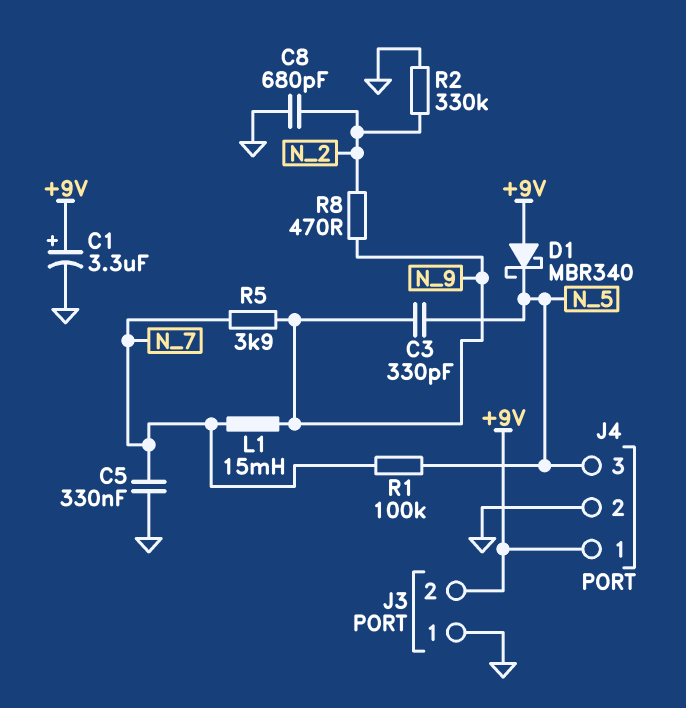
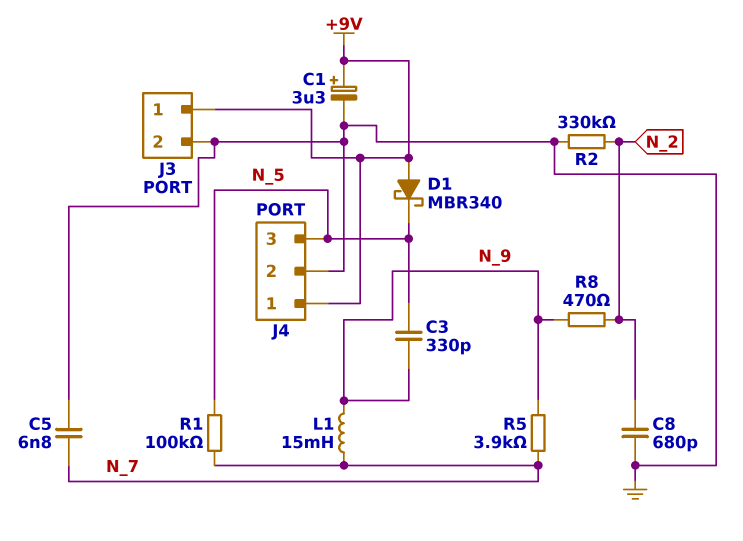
C5: 330nF (GND, N_7) -> 6.8nF (GND, N_7)
J3 pin 1: GND -> +9V
J3 pin 2: +9V -> GND

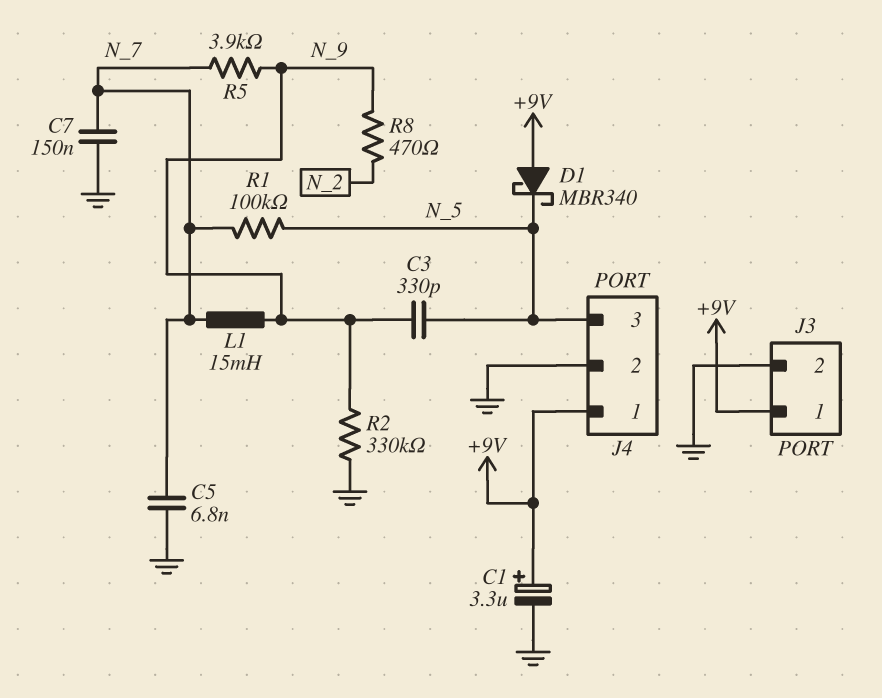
C7: none -> 150nF (GND, N_7)
C8: 680pF (GND, N_2) -> none
R2: 330k (GND, N_2) -> 330k (GND, N_9)

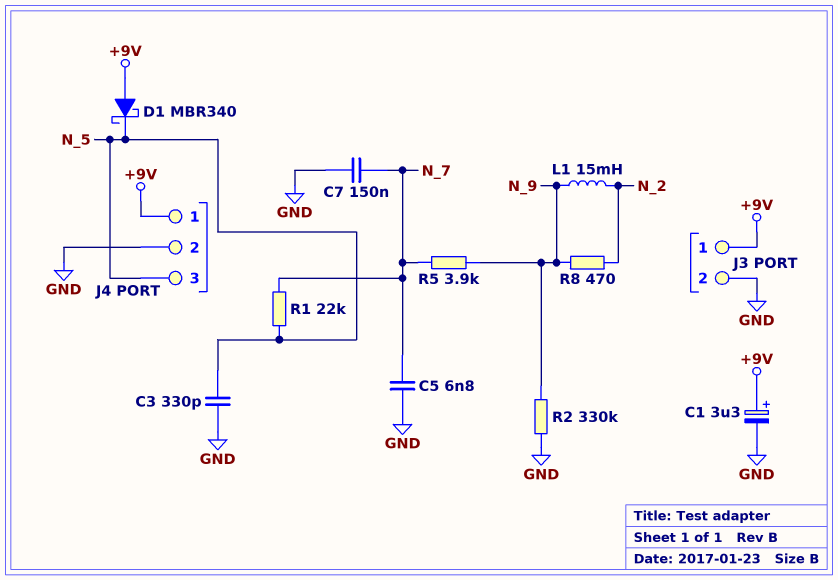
C3: 330pF (N_5, N_9) -> 330pF (GND, N_5)
L1: 15mH (N_7, N_9) -> 15mH (N_2, N_9)
R1: 100k (N_5, N_7) -> 22k (N_5, N_7)

